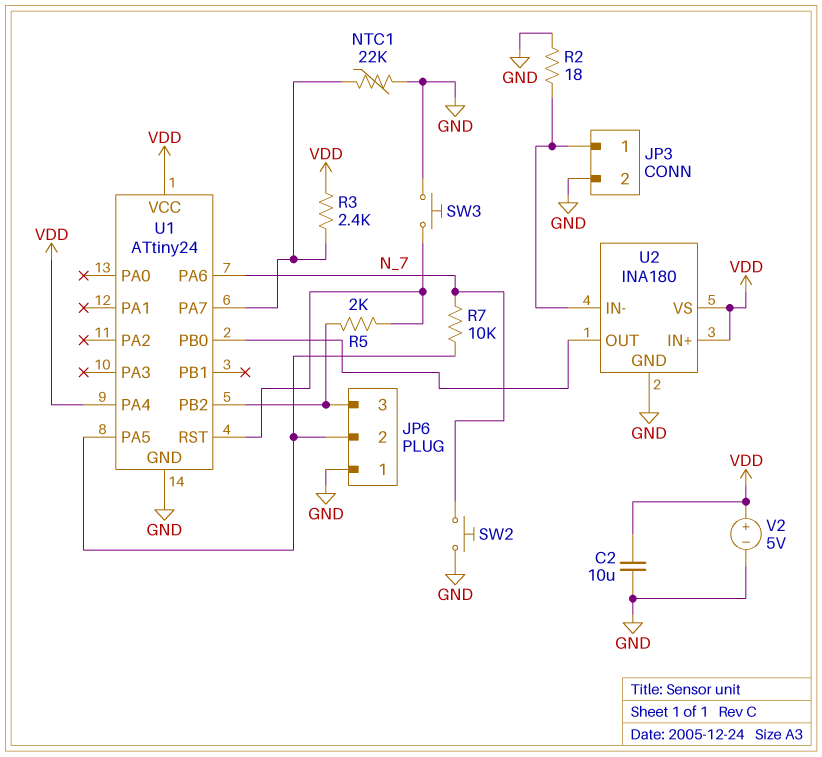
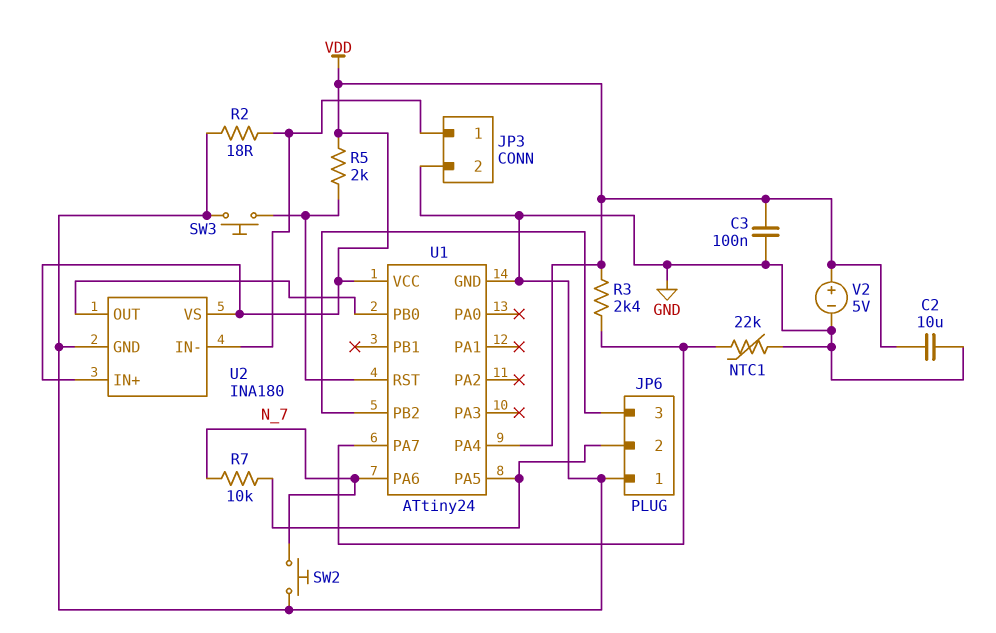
C3: none -> 100nF (GND, VDD)
R5: 2k (JP6/3, U1/RST) -> 2k (U1/RST, VDD)

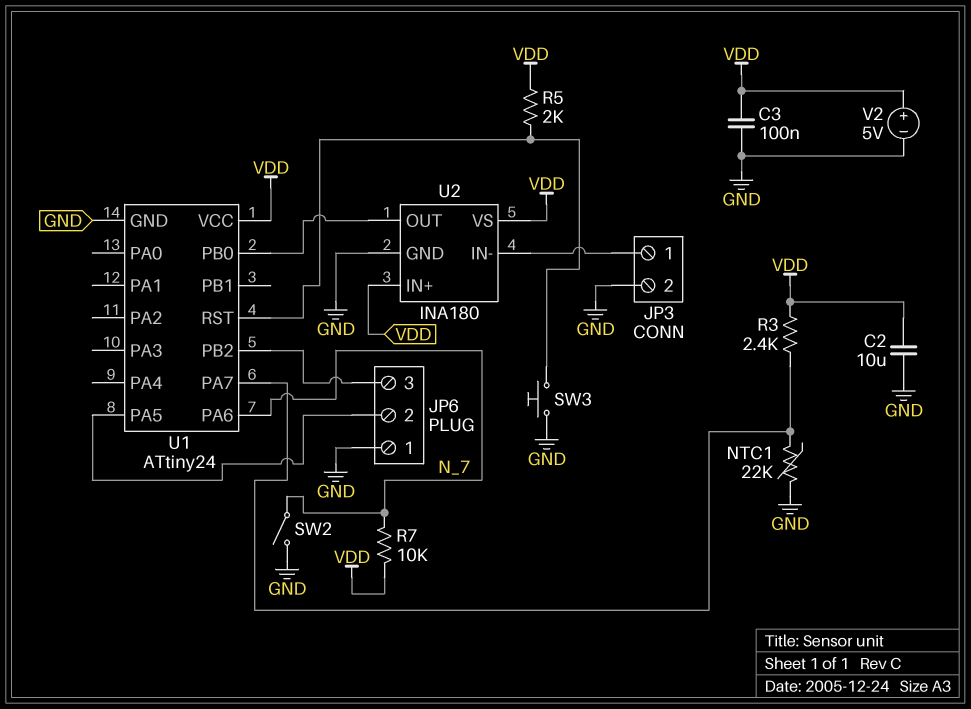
R2: 18 (GND, JP3/1) -> none
R7: 10k (JP6/2, N_7) -> 10k (N_7, VDD)
SW2: button (GND, N_7) -> switch (GND, N_7)
U1 pin PA4: VDD -> none

